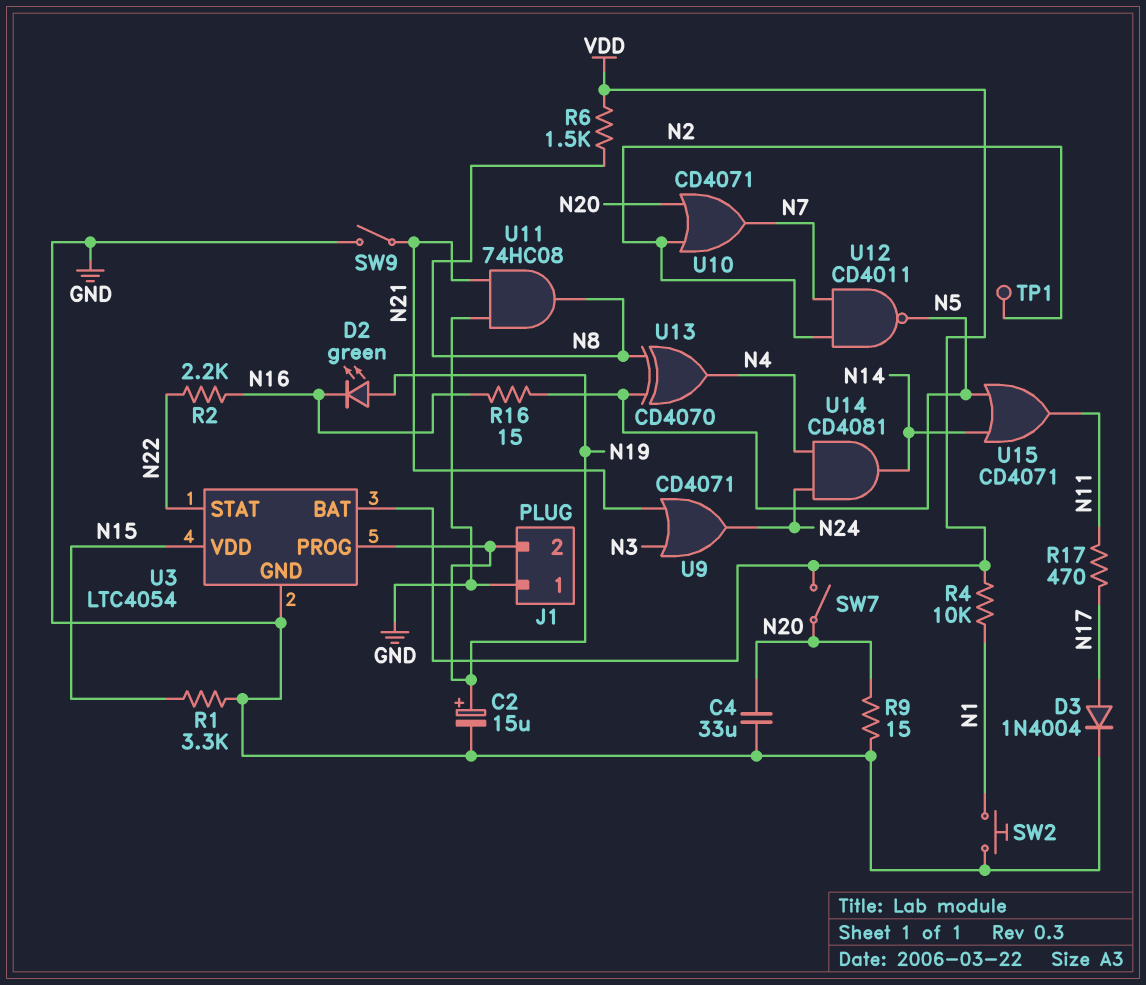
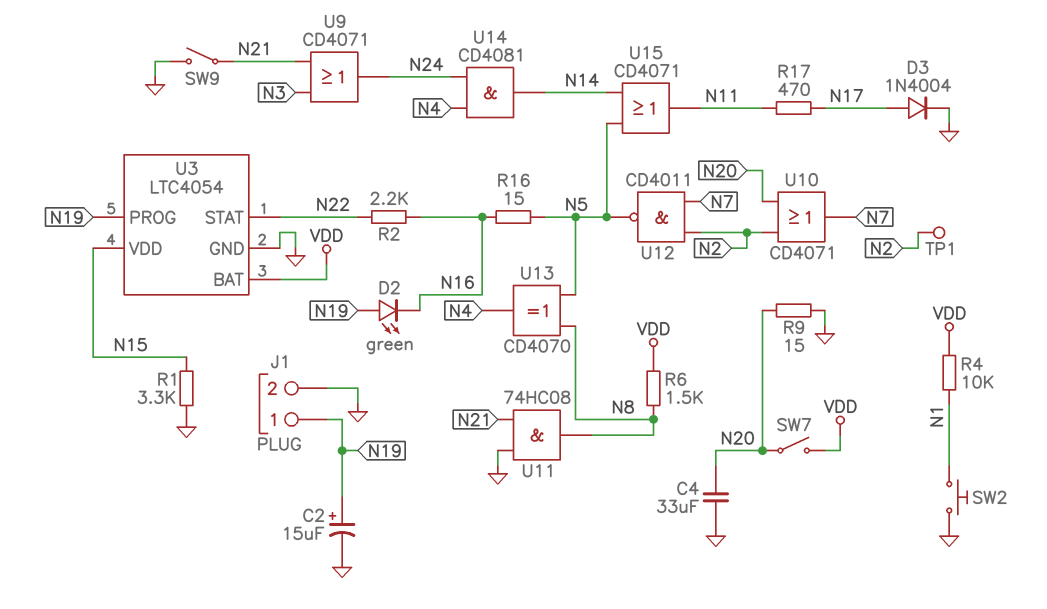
J1 pin 1: GND -> N19
J1 pin 2: N19 -> GND

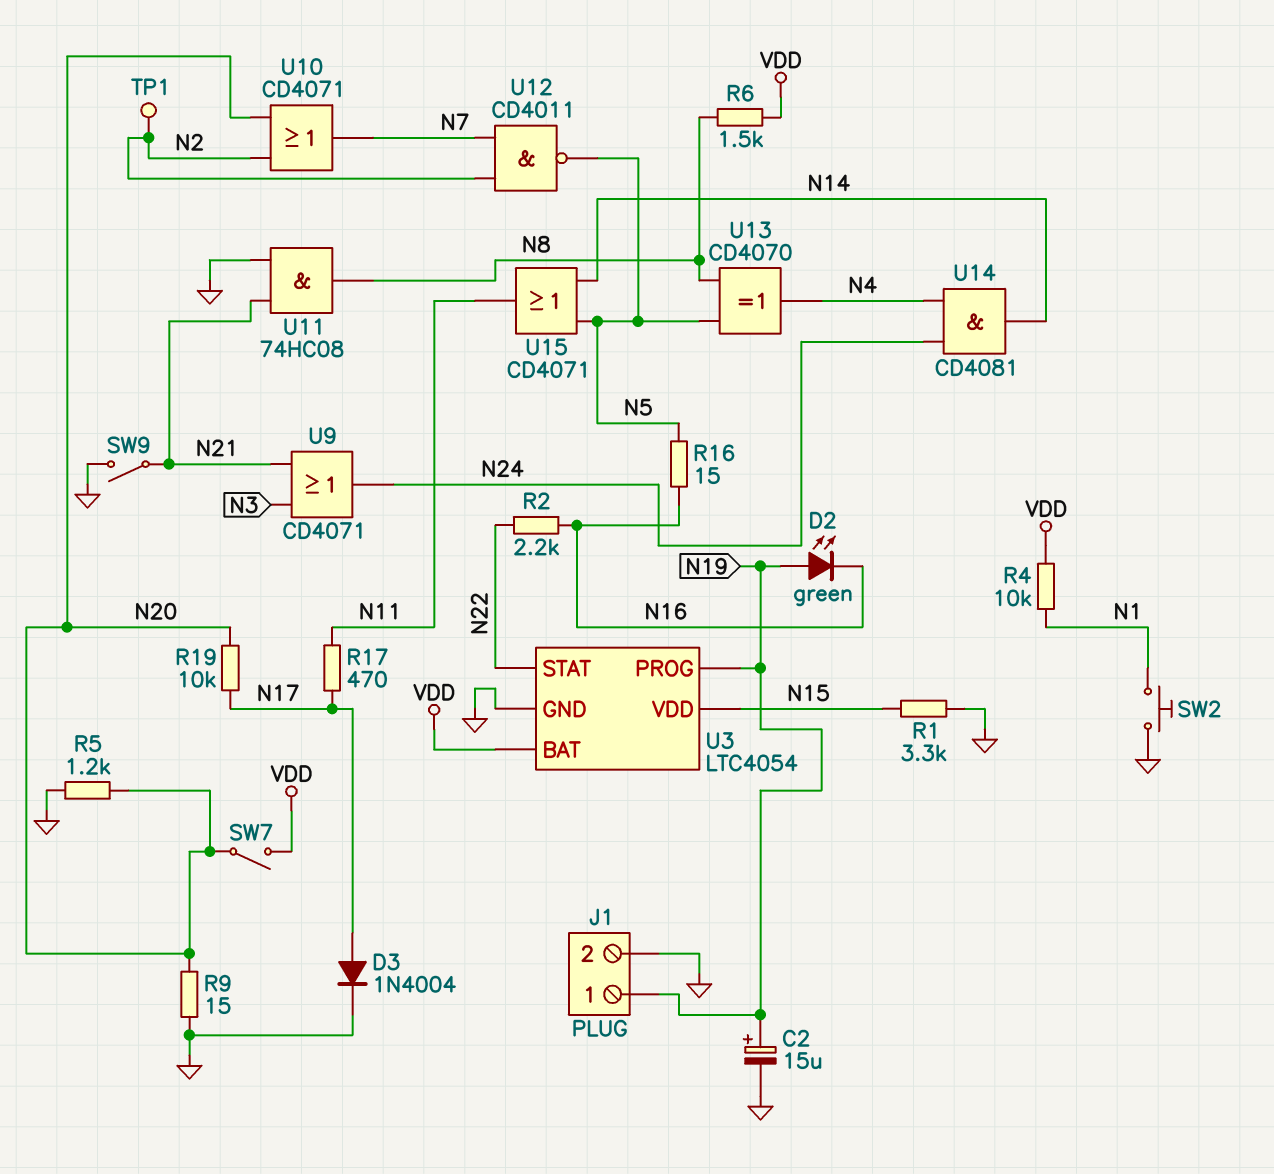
C4: 33uF (GND, N20) -> none
R5: none -> 1.2k (GND, N20)
R19: none -> 10k (N17, N20)

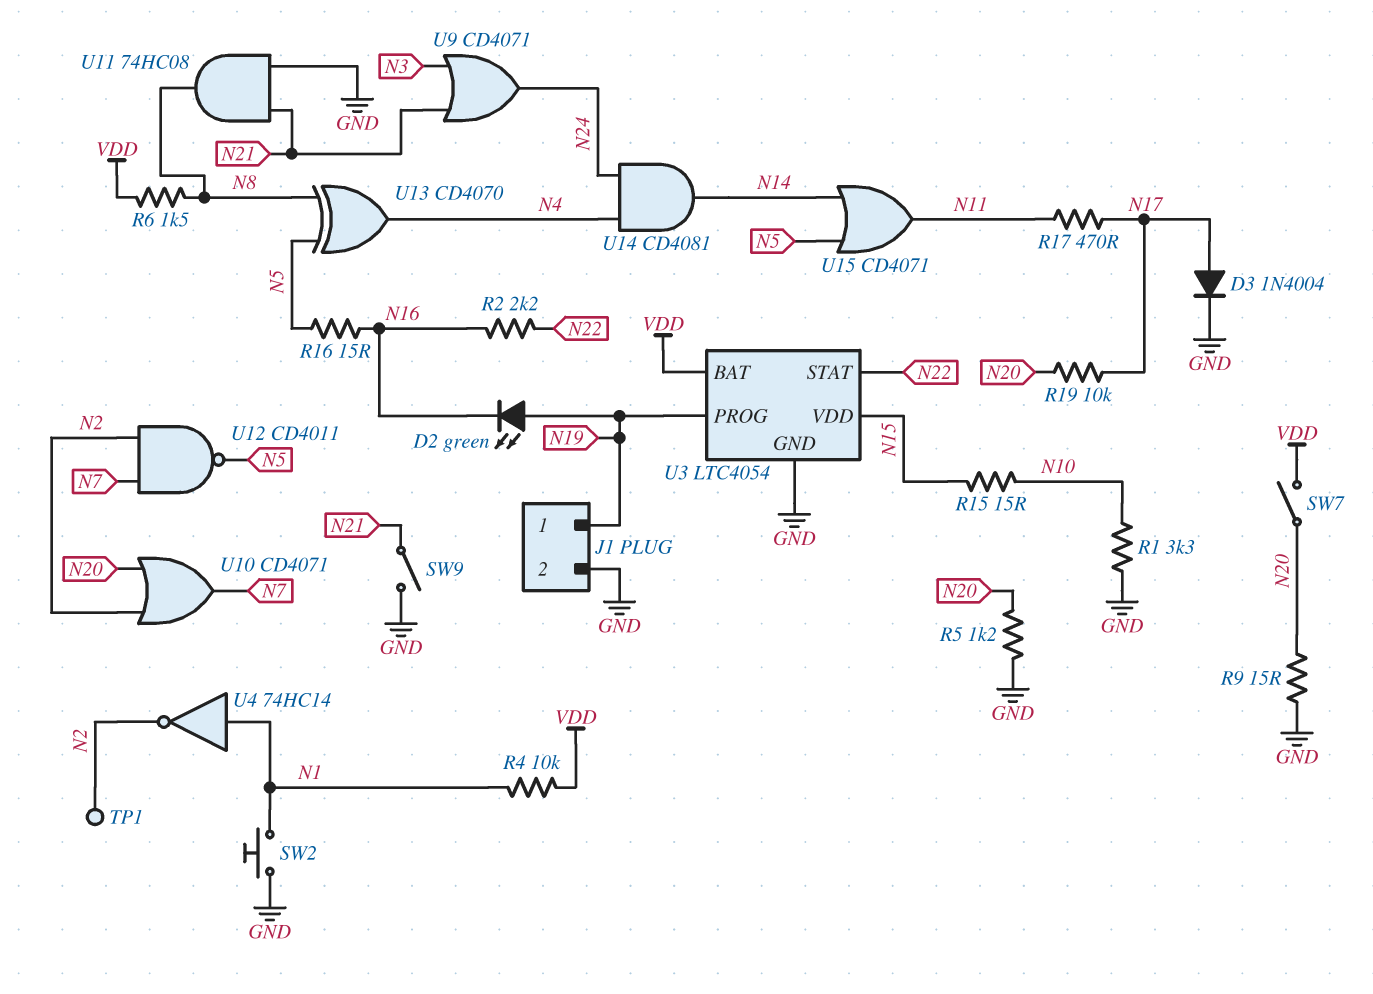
C2: 15uF (plus N19, minus GND) -> none
R1: 3.3k (GND, N15) -> 3.3k (GND, N10)
R15: none -> 15 (N10, N15)
U4: none -> NOT 74HC14 (in N1, out N2)

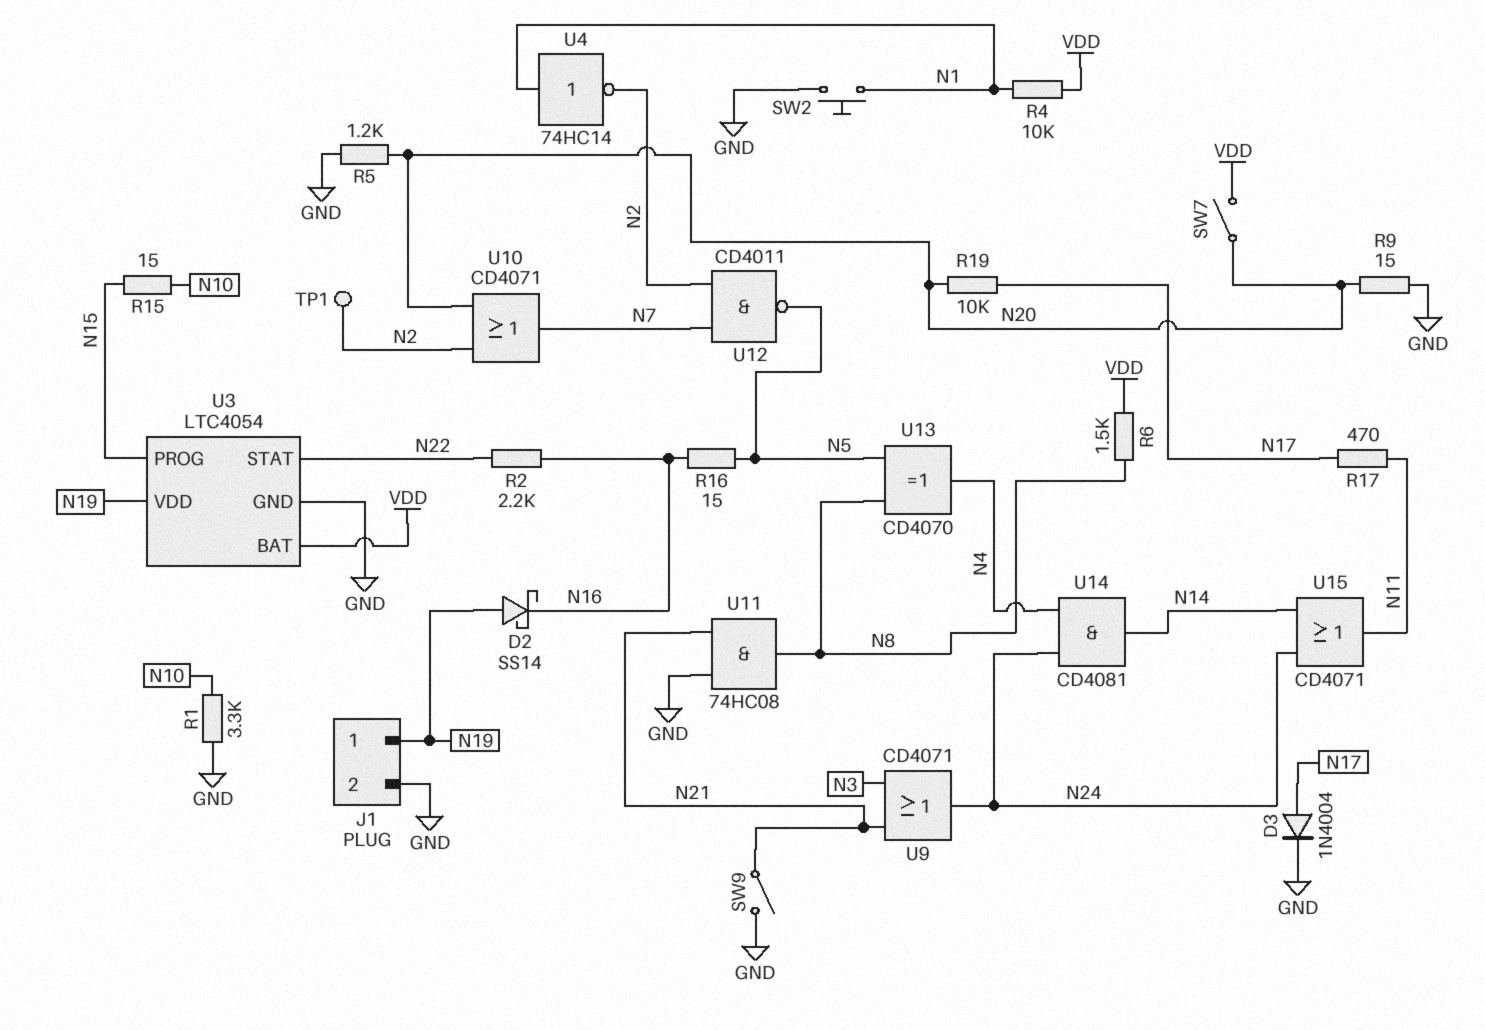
D2: LED green (A N19, K N16) -> schottky SS14 (A N19, K N16)
U3 pin PROG: N19 -> N15
U3 pin VDD: N15 -> N19
U15: OR CD4071 (in N5, in N14, out N11) -> OR CD4071 (in N14, in N24, out N11)

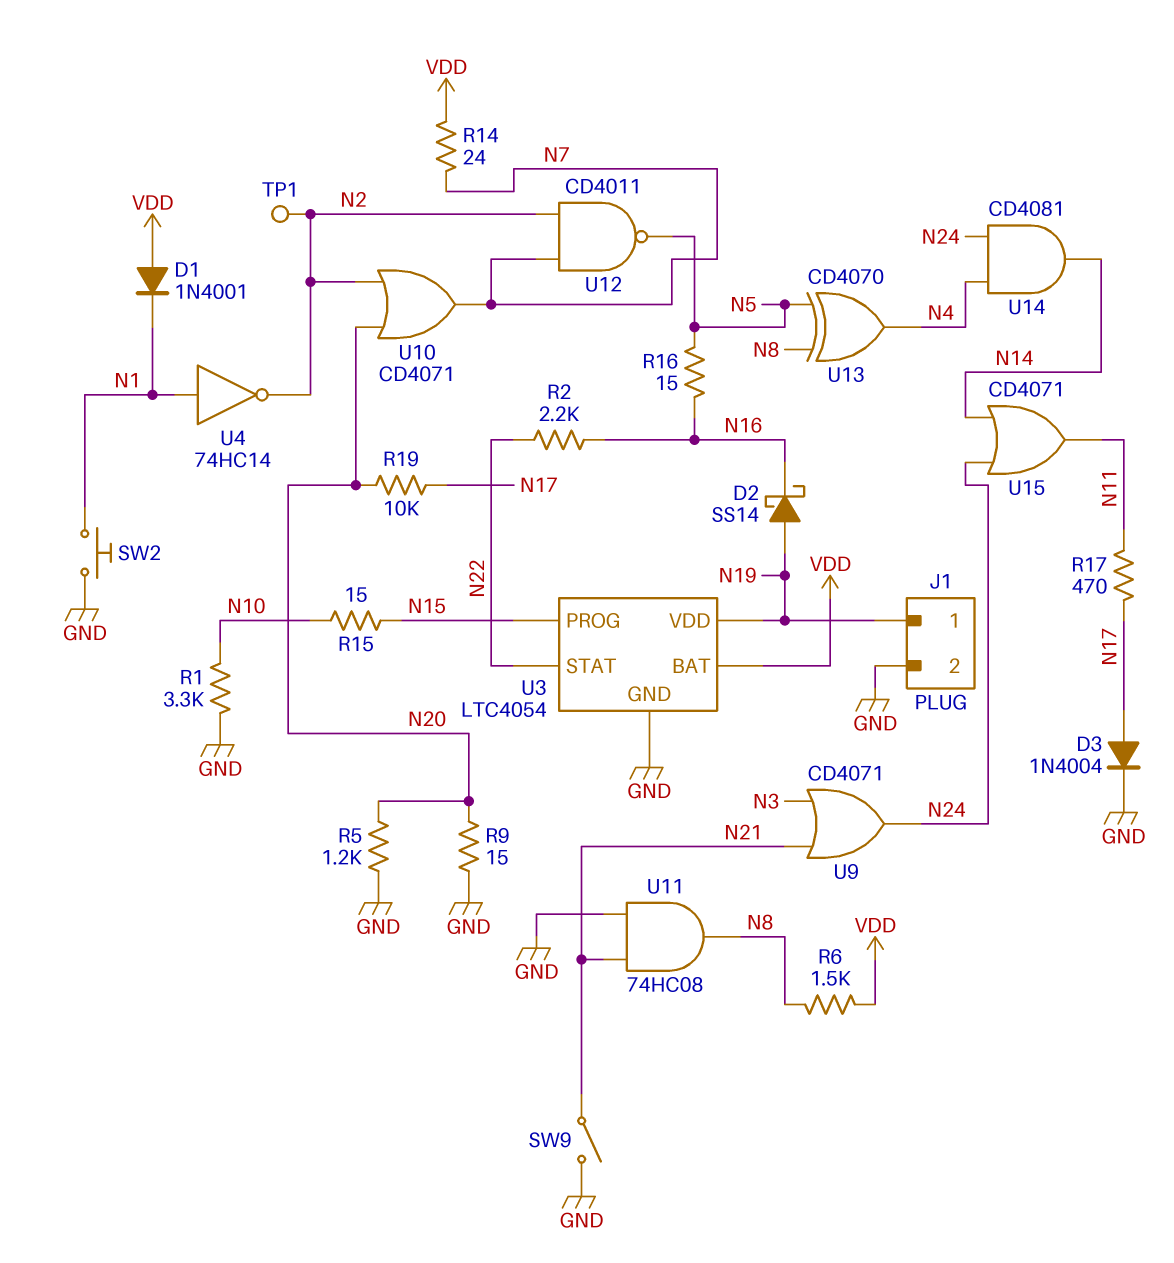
D1: none -> diode 1N4001 (A VDD, K N1)
R4: 10k (N1, VDD) -> none
R14: none -> 24 (N7, VDD)
SW7: switch (N20, VDD) -> none

